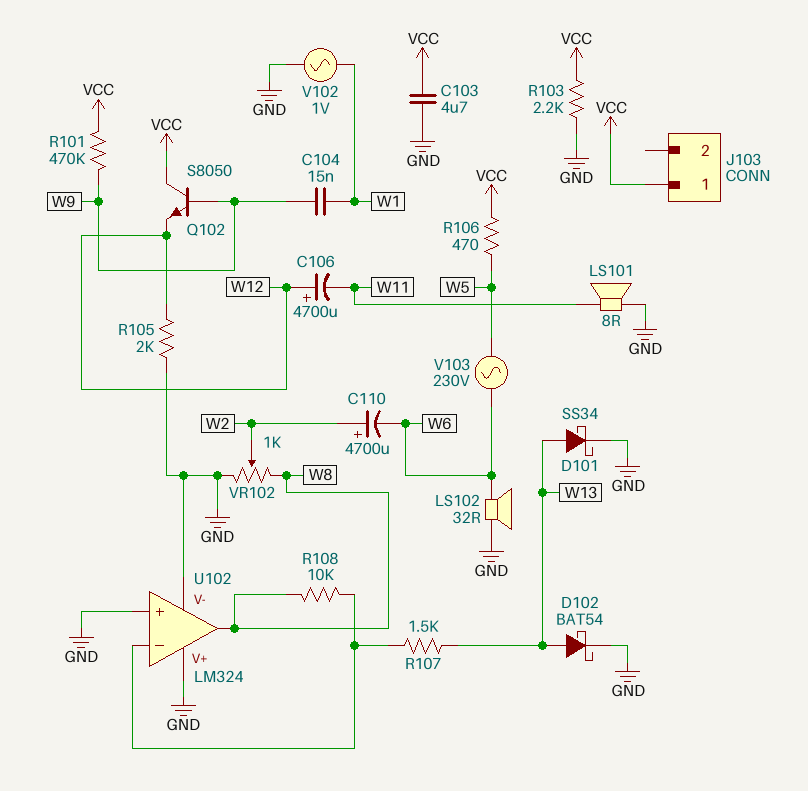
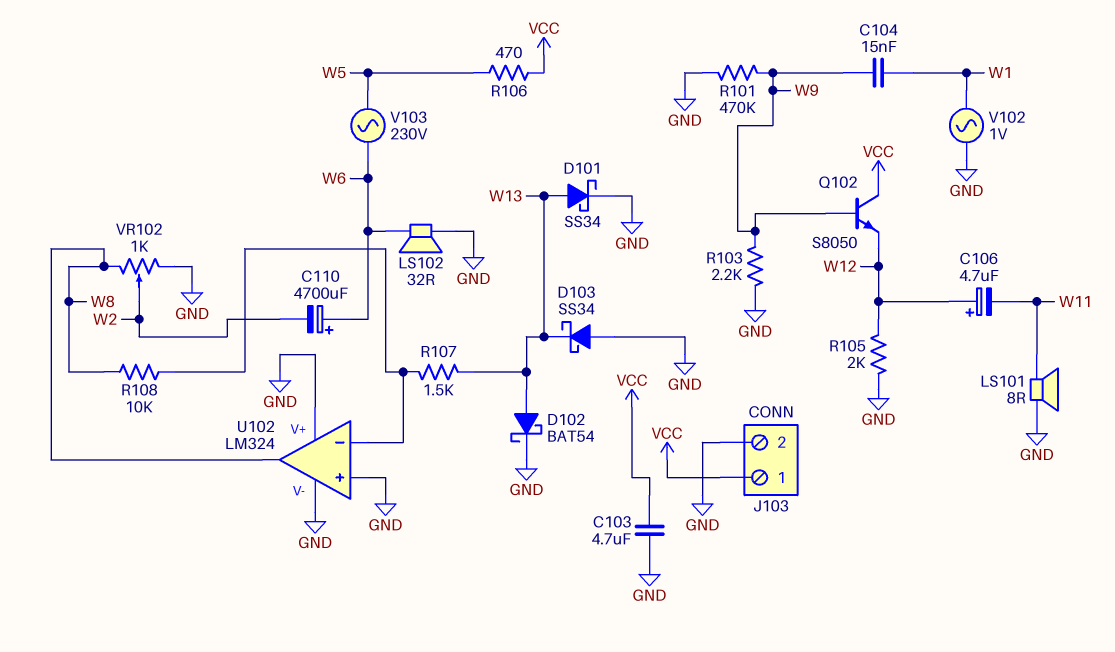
C106: 4700uF (plus W12, minus W11) -> 4.7uF (plus W12, minus W11)
C110: 4700uF (plus W2, minus W6) -> 4700uF (plus W6, minus W2)
D103: none -> schottky SS34 (A GND, K W13)
J103 pin 2: none -> GND
R101: 470k (VCC, W9) -> 470k (GND, W9)
R103: 2.2k (GND, VCC) -> 2.2k (GND, W9)

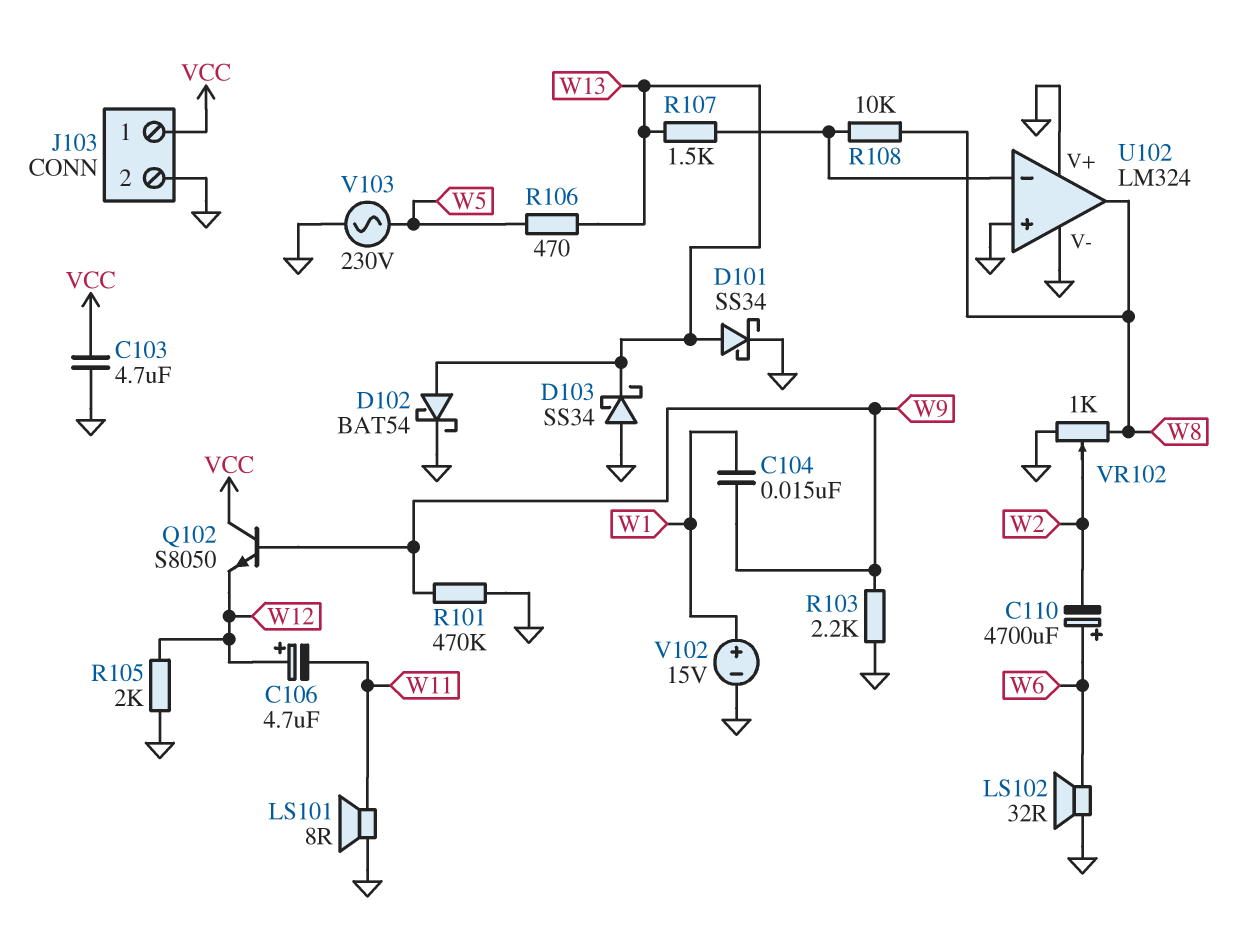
R106: 470 (VCC, W5) -> 470 (W5, W13)
V102: AC 1V (GND, W1) -> 15V (plus W1, minus GND)
V103: AC 230V (W5, W6) -> AC 230V (GND, W5)

